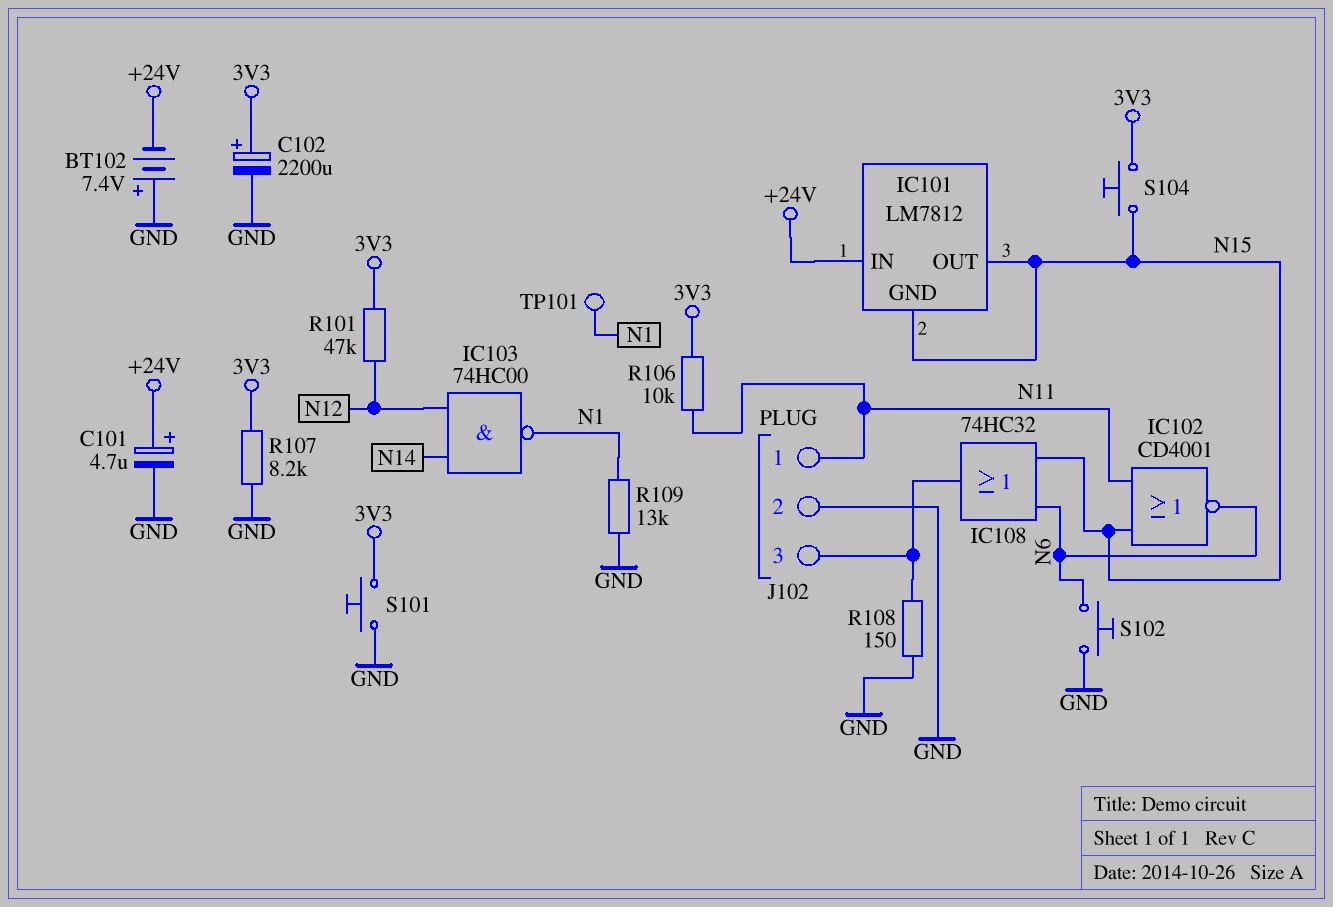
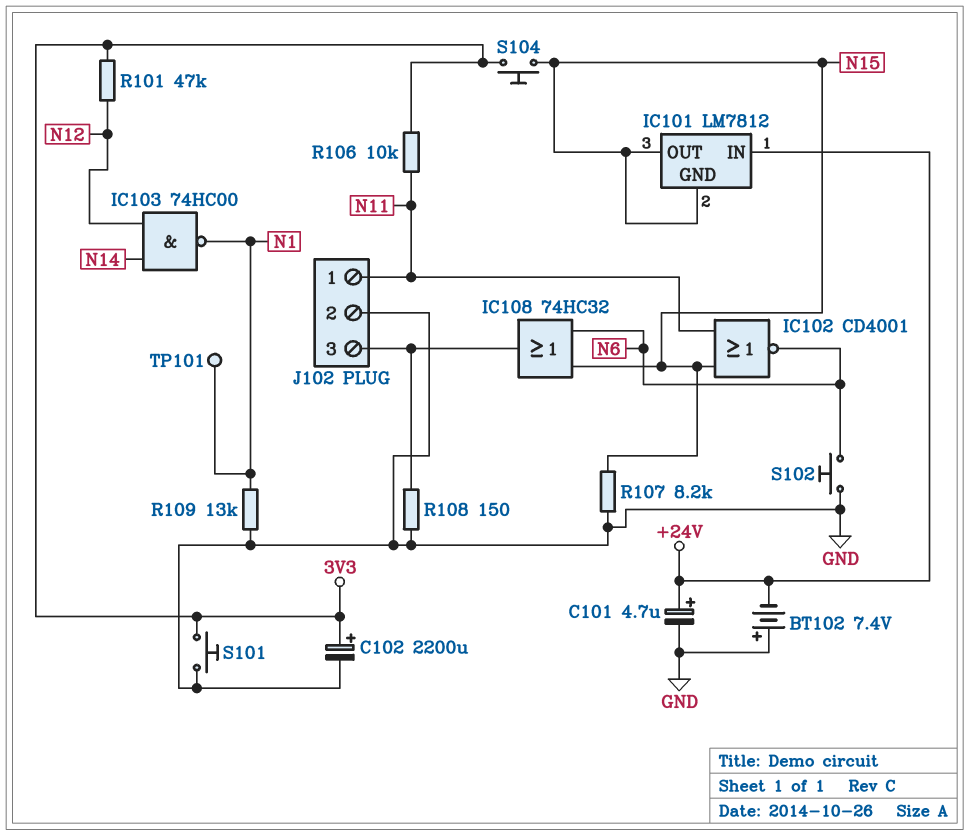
R107: 8.2k (3V3, GND) -> 8.2k (GND, N15)

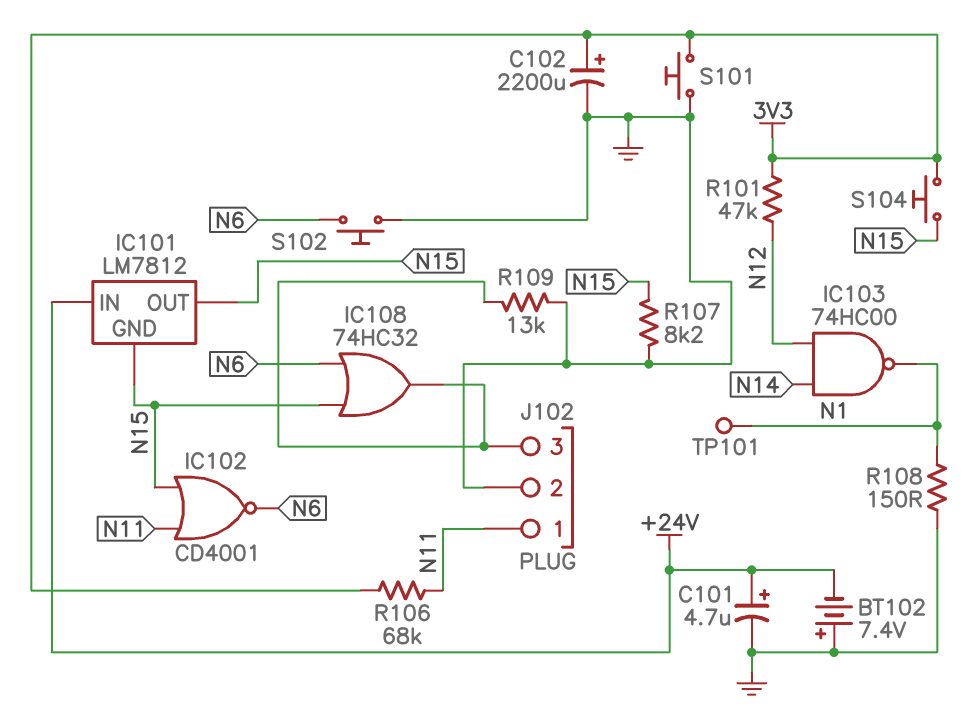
R106: 10k (3V3, N11) -> 68k (3V3, N11)
R108: 150 (GND, J102/3) -> 150 (GND, N1)
R109: 13k (GND, N1) -> 13k (GND, J102/3)

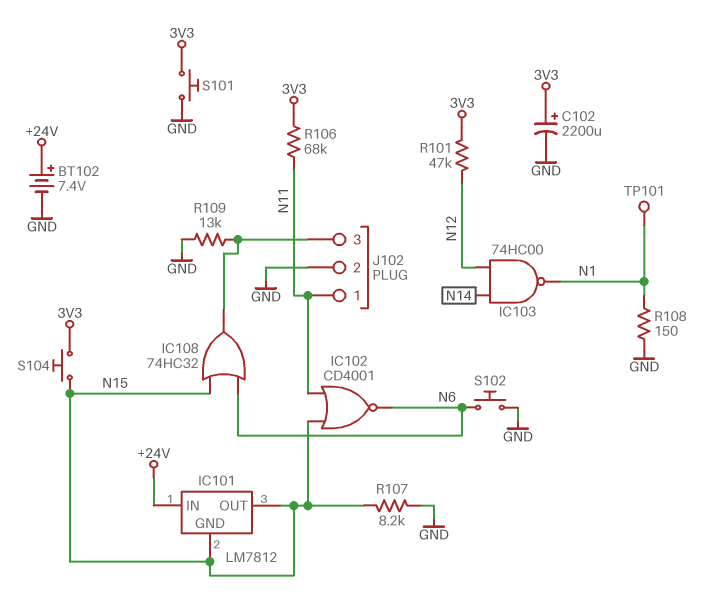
BT102: 7.4V (plus GND, minus +24V) -> 7.4V (plus +24V, minus GND)
C101: 4.7uF (plus +24V, minus GND) -> none

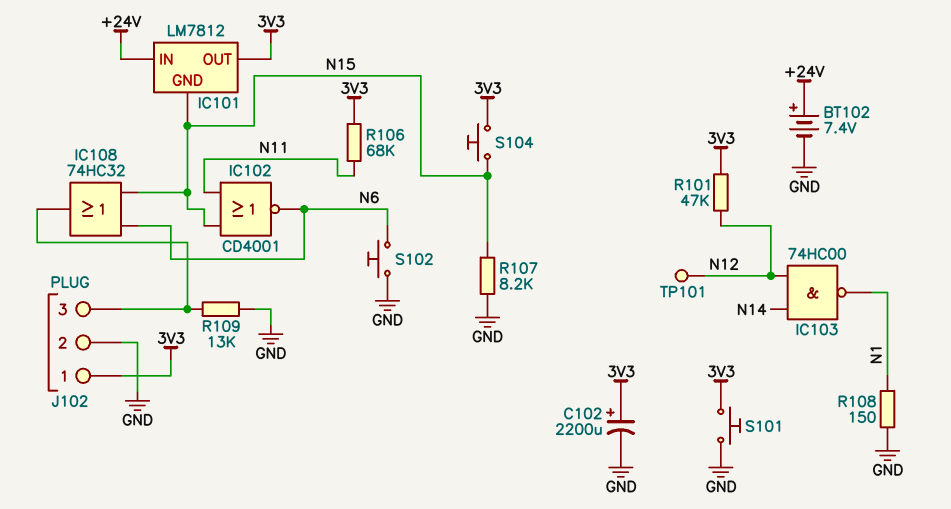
IC101 pin OUT: N15 -> 3V3
J102 pin 1: N11 -> 3V3
TP101: test point (N1) -> test point (N12)

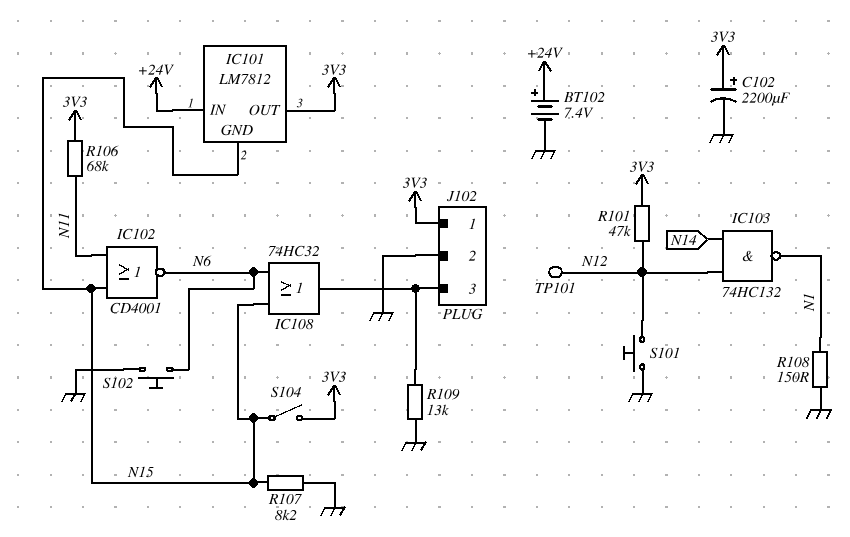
IC103: NAND 74HC00 (in N12, in N14, out N1) -> NAND 74HC132 (in N12, in N14, out N1)
S101: button (3V3, GND) -> button (GND, N12)
S104: button (3V3, N15) -> switch (3V3, N15)

